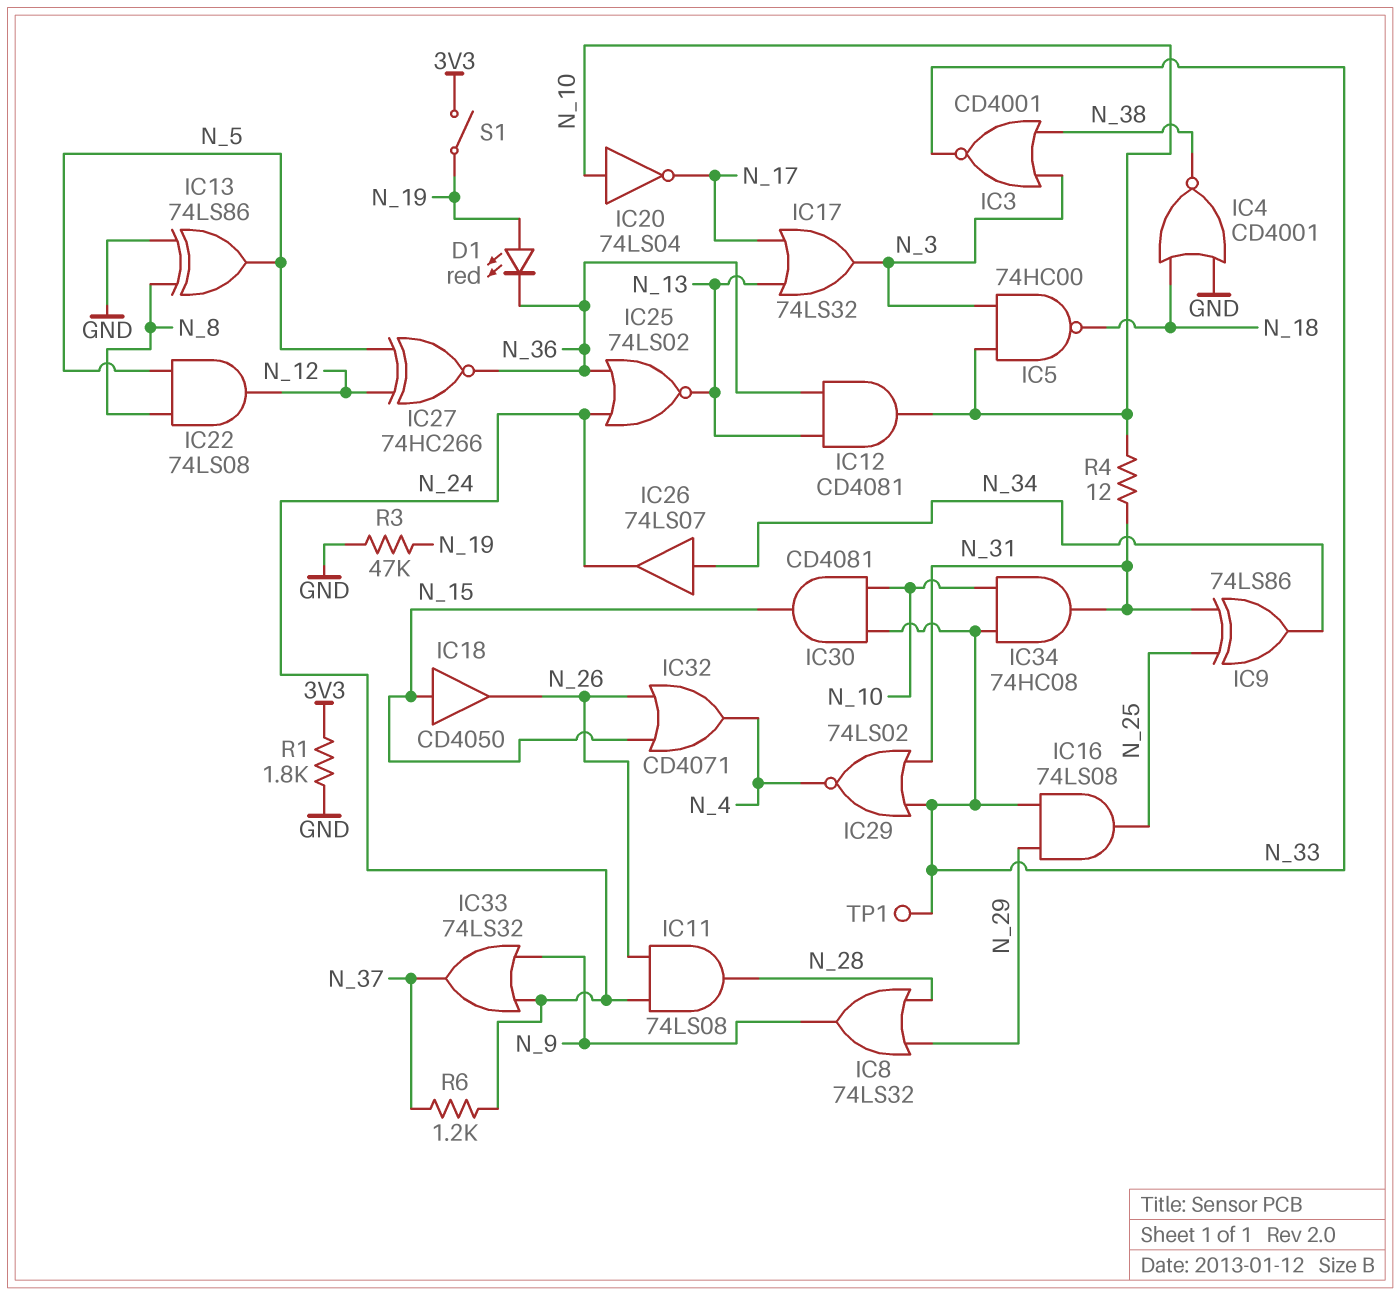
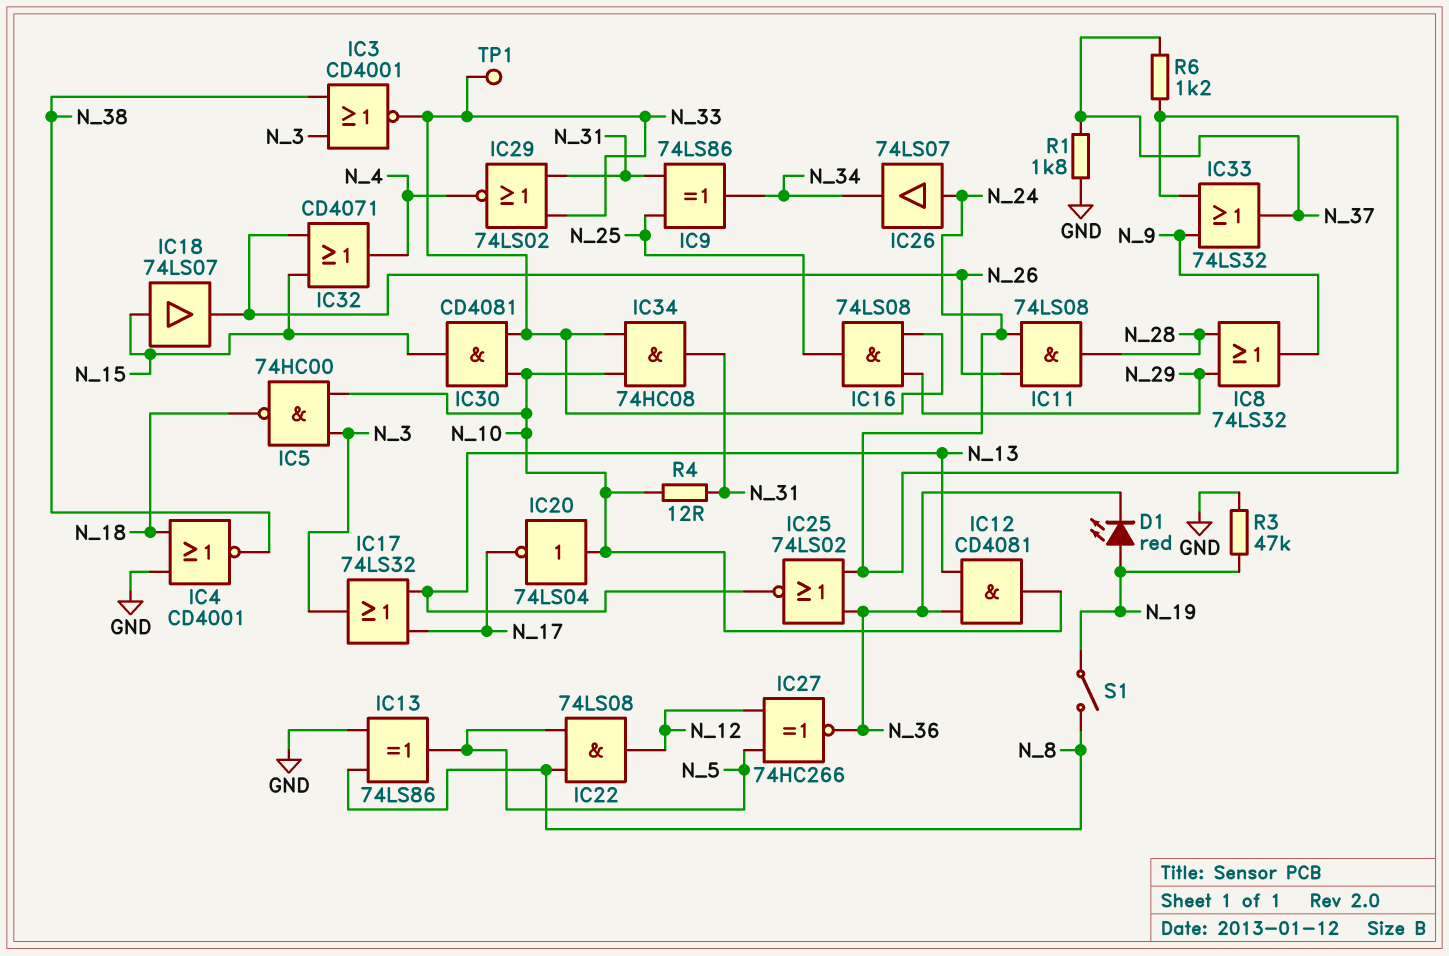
IC18: buffer CD4050 (in N_15, out N_26) -> buffer 74LS07 (in N_15, out N_26)
IC26: buffer 74LS07 (in N_34, out N_24) -> buffer 74LS07 (in N_24, out N_34)
R1: 1.8k (3V3, GND) -> 1.8k (GND, N_37)
S1: switch (3V3, N_19) -> switch (N_8, N_19)

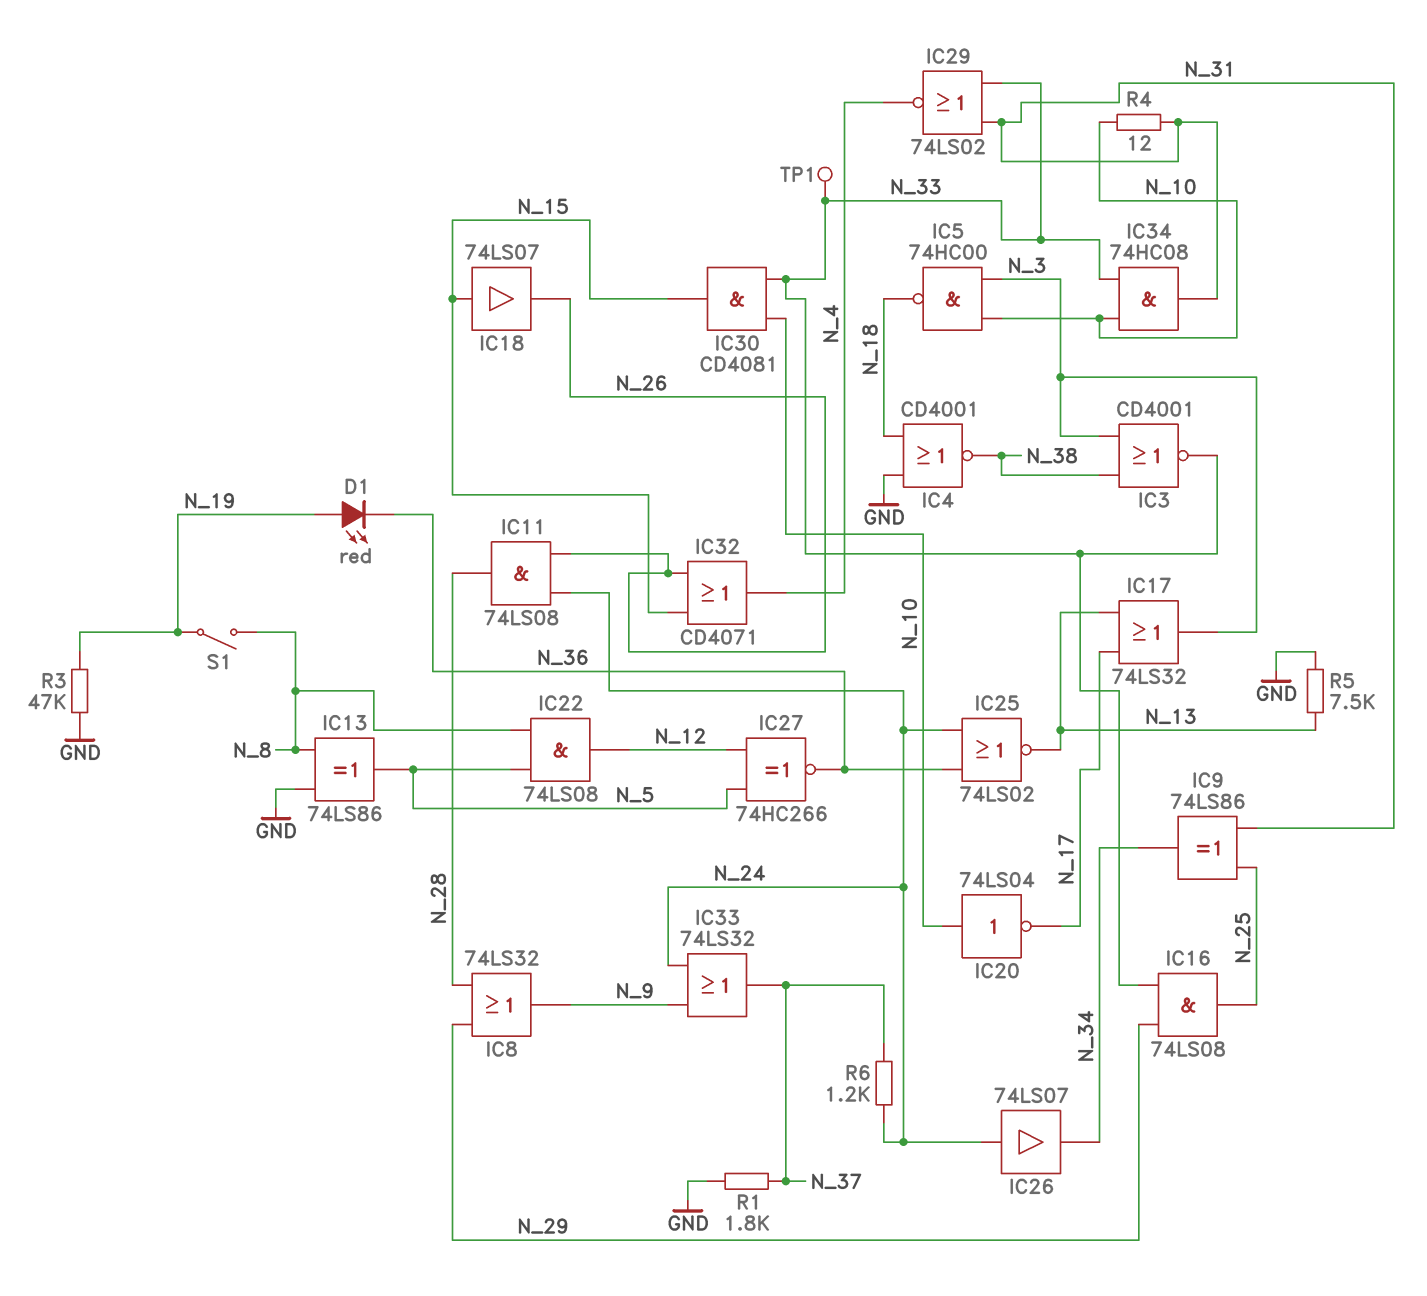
IC12: AND CD4081 (in N_13, in N_36, out N_10) -> none
R5: none -> 7.5k (GND, N_13)

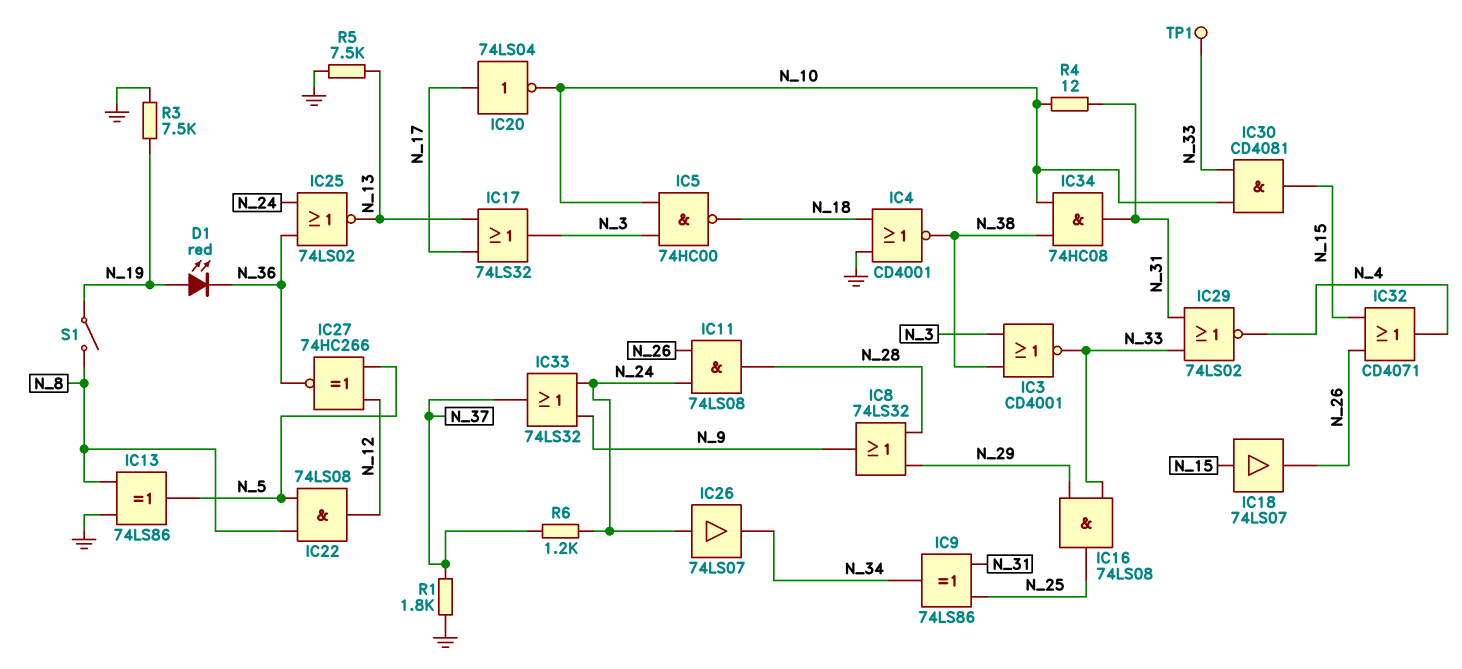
IC20: NOT 74LS04 (in N_10, out N_17) -> NOT 74LS04 (in N_17, out N_10)
IC34: AND 74HC08 (in N_10, in N_33, out N_31) -> AND 74HC08 (in N_10, in N_38, out N_31)
R3: 47k (GND, N_19) -> 7.5k (GND, N_19)

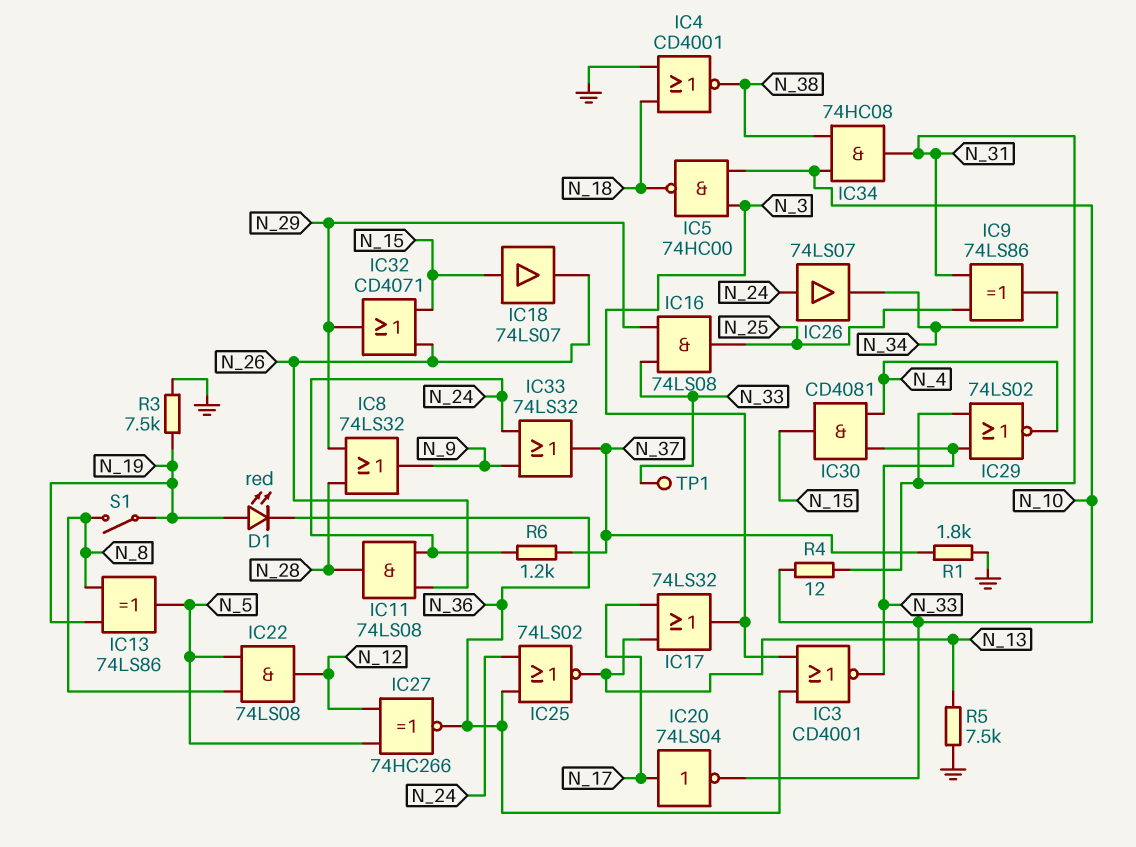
IC3: NOR CD4001 (in N_3, in N_38, out N_33) -> NOR CD4001 (in N_3, in N_36, out N_33)
IC13: XOR 74LS86 (in GND, in N_8, out N_5) -> XOR 74LS86 (in N_8, in N_19, out N_5)
IC30: AND CD4081 (in N_10, in N_33, out N_15) -> AND CD4081 (in N_4, in N_33, out N_15)
IC32: OR CD4071 (in N_15, in N_26, out N_4) -> OR CD4071 (in N_15, in N_26, out N_29)

